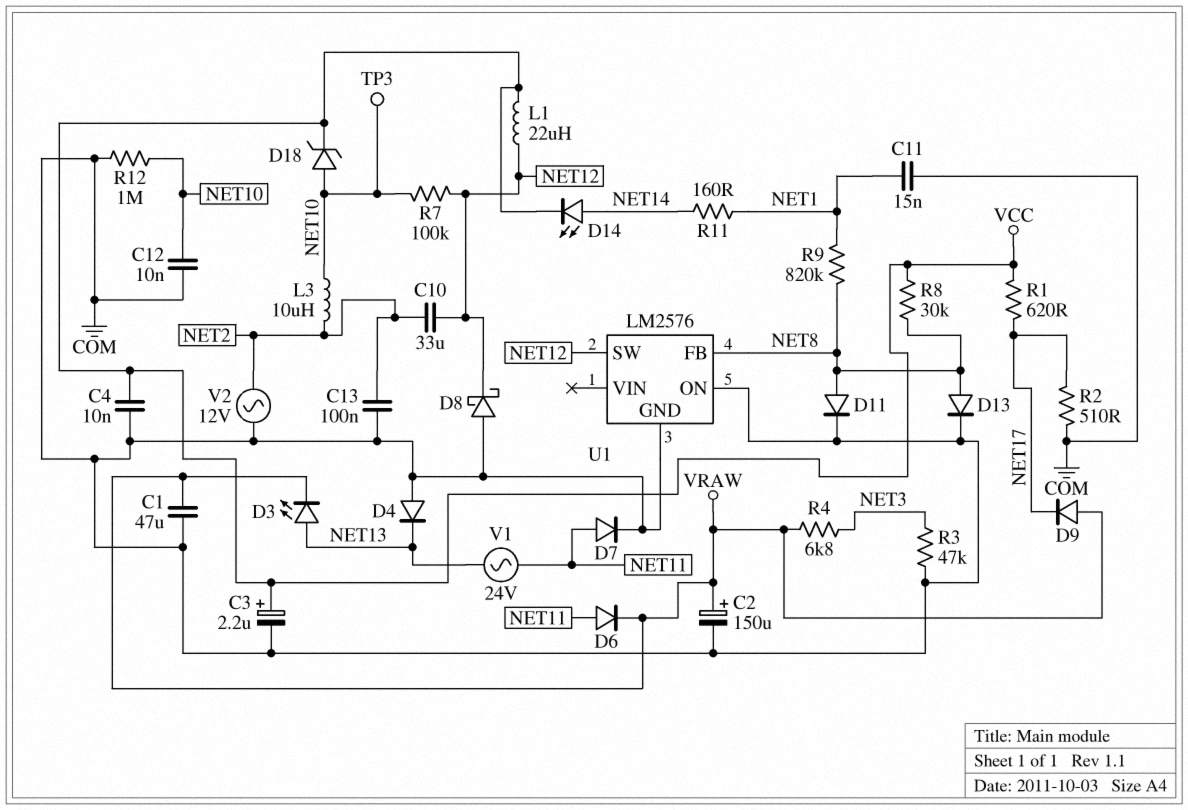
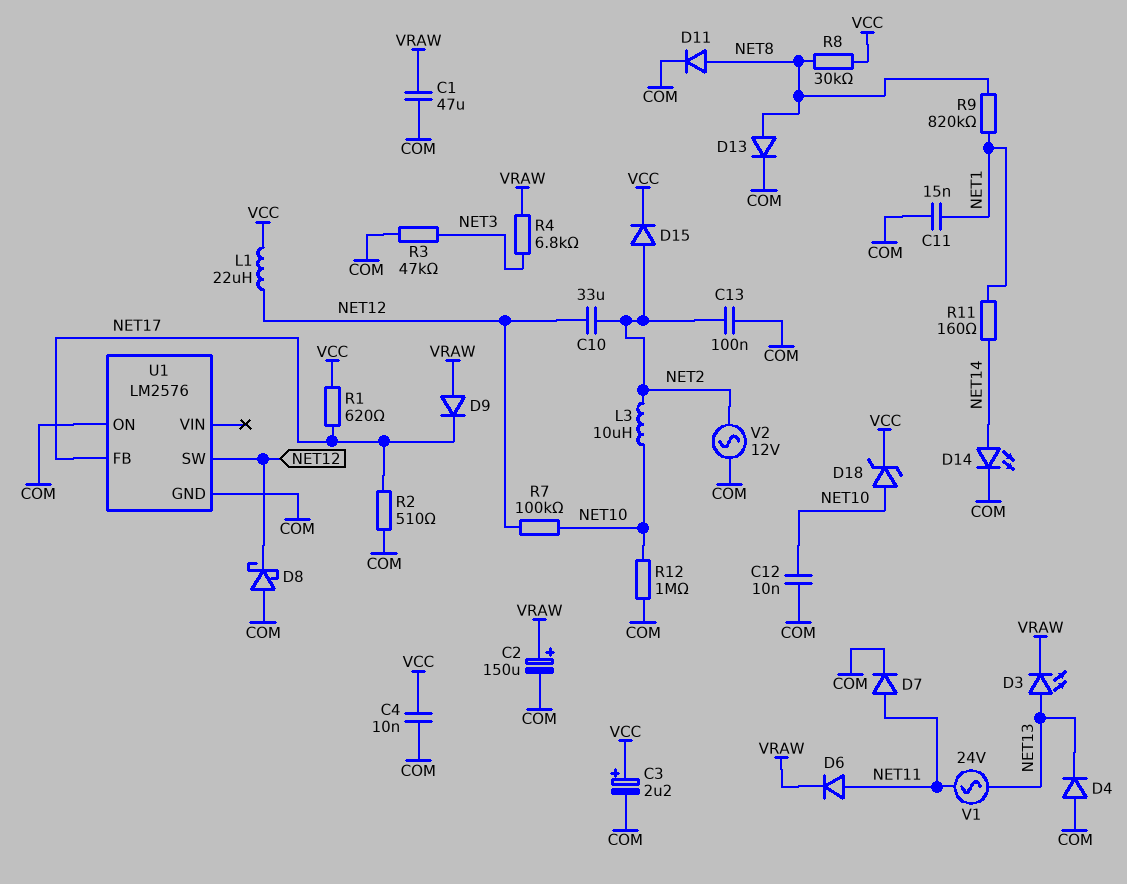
D14: LED (A NET14, K VCC) -> LED (A NET14, K COM)
D15: none -> diode (A NET2, K VCC)
TP3: test point (NET10) -> none
U1 pin FB: NET8 -> NET17

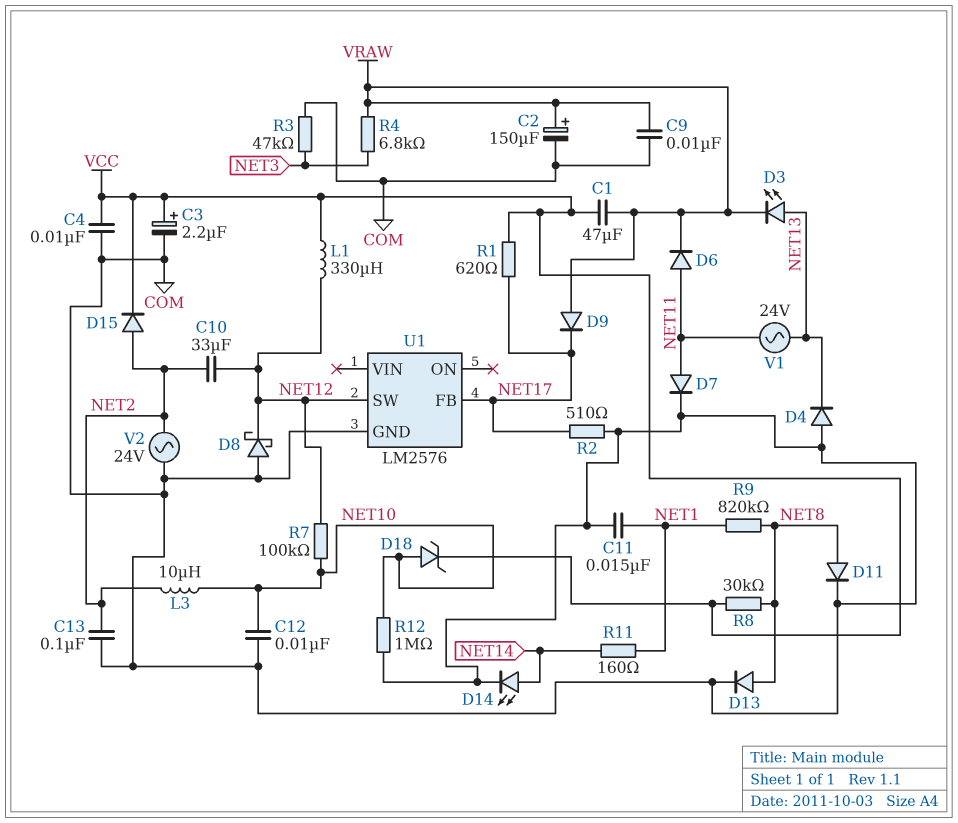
C1: 47uF (COM, VRAW) -> 47uF (VCC, VRAW)
C9: none -> 10nF (COM, VRAW)
L1: 22uH (NET12, VCC) -> 330uH (NET12, VCC)
U1 pin ON: COM -> none
V2: AC 12V (COM, NET2) -> AC 24V (COM, NET2)

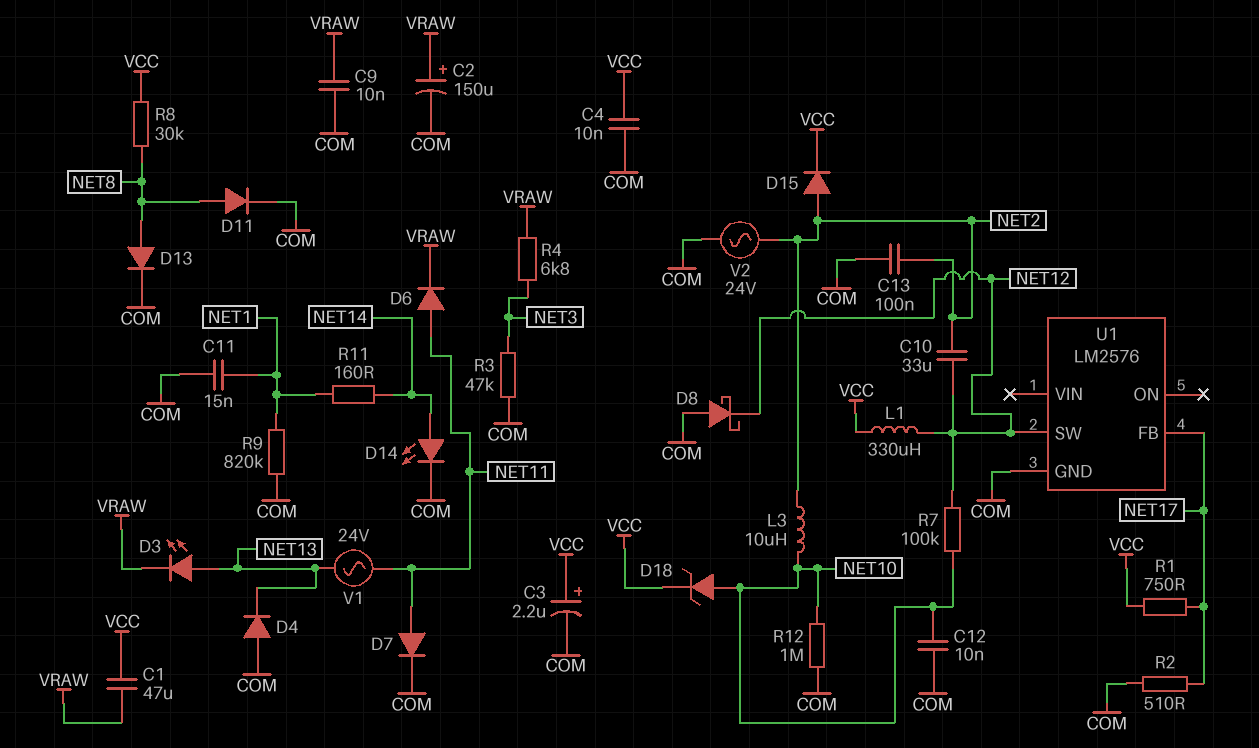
D9: diode (A VRAW, K NET17) -> none
R1: 620 (NET17, VCC) -> 750 (NET17, VCC)
R9: 820k (NET1, NET8) -> 820k (COM, NET1)

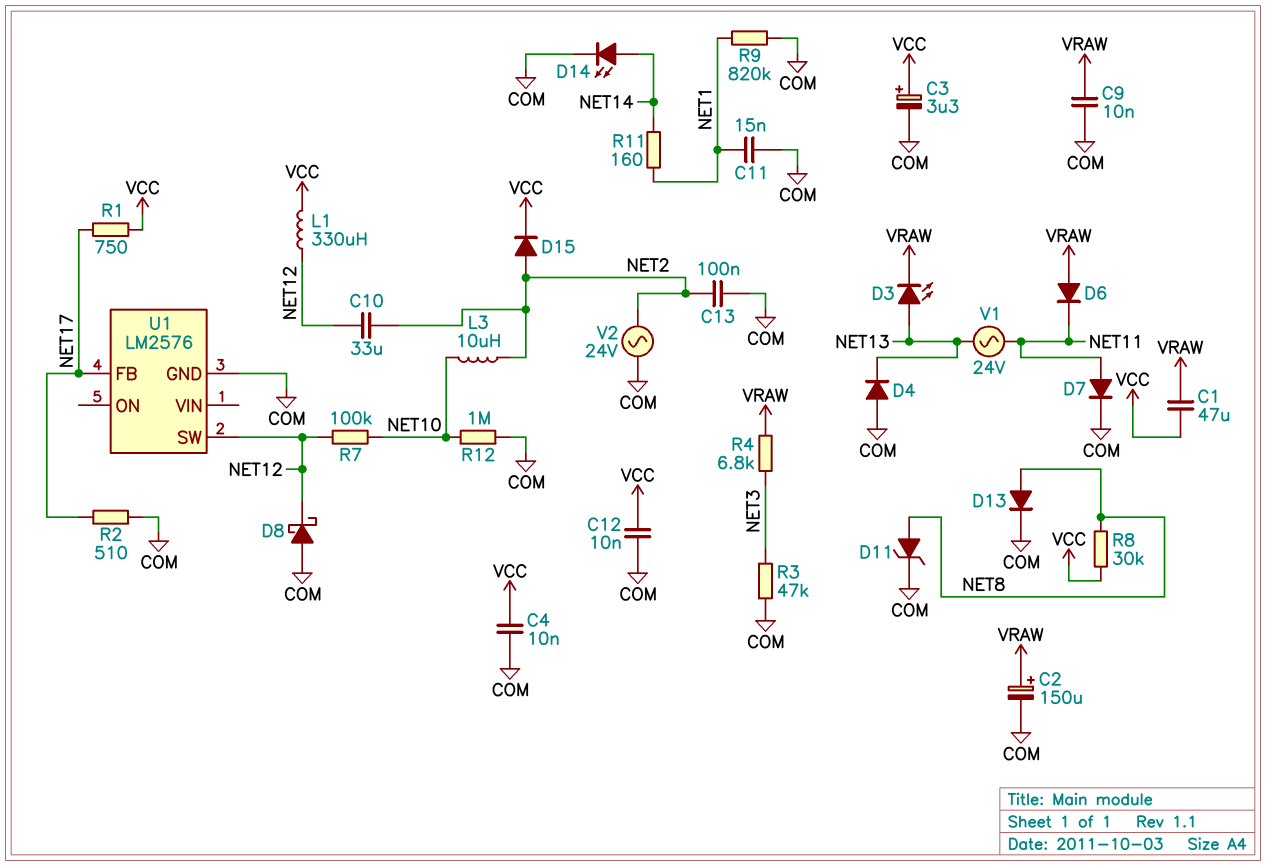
C3: 2.2uF (plus VCC, minus COM) -> 3.3uF (plus VCC, minus COM)
C12: 10nF (COM, NET10) -> 10nF (COM, VCC)
D6: diode (A NET11, K VRAW) -> diode (A VRAW, K NET11)
D11: diode (A NET8, K COM) -> zener (A NET8, K COM)
D18: zener (A NET10, K VCC) -> none

